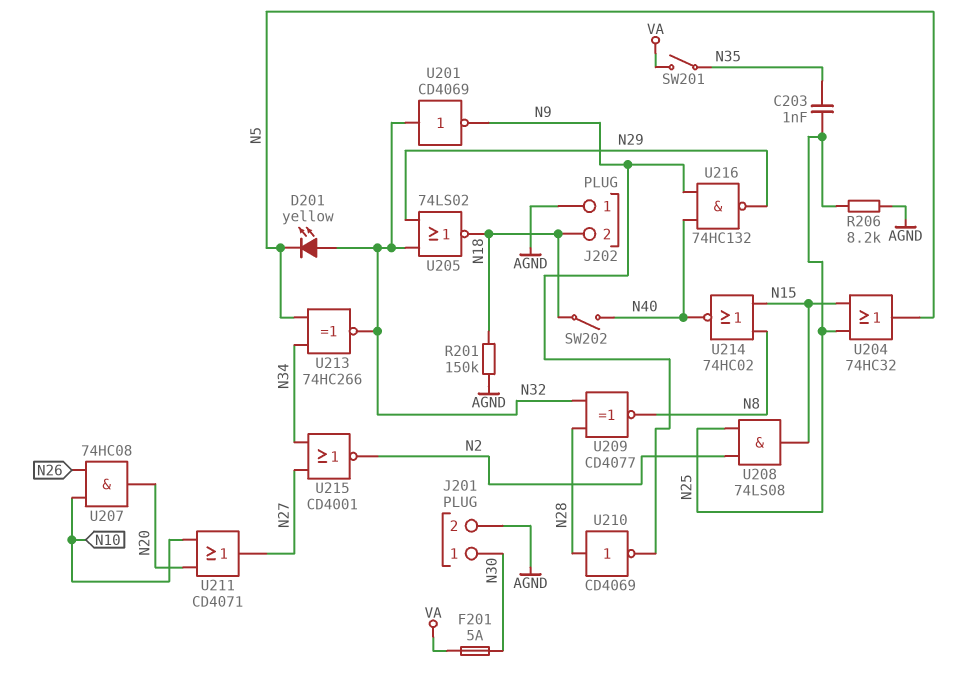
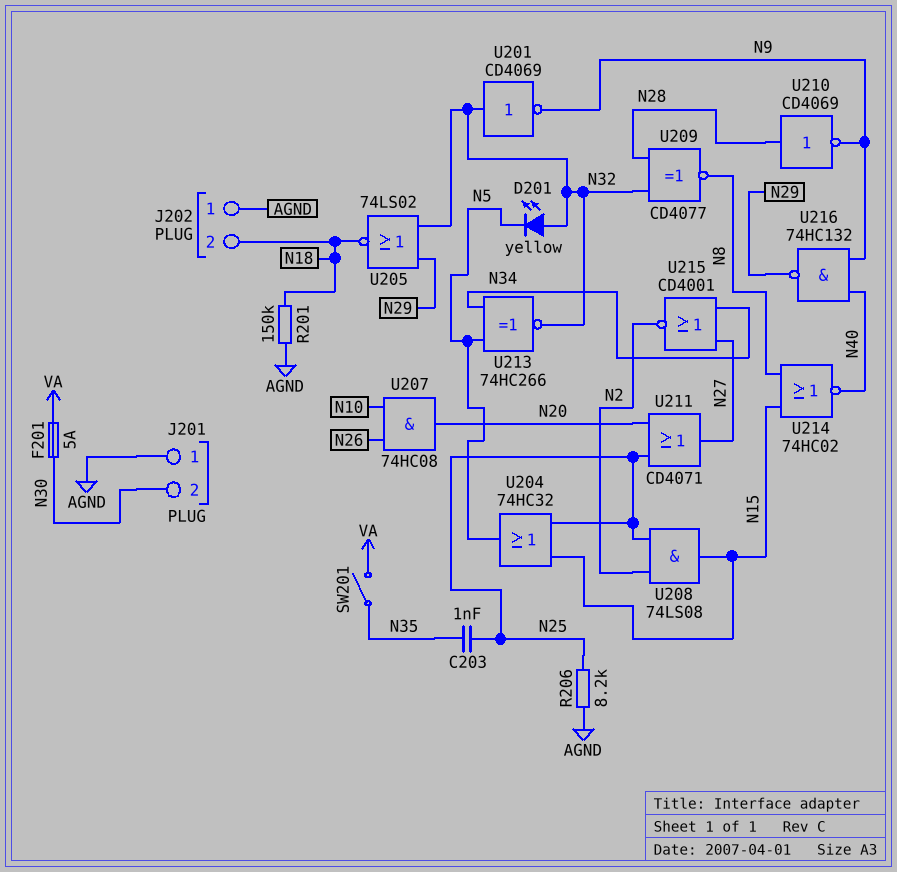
J201 pin 1: N30 -> AGND
J201 pin 2: AGND -> N30
SW202: switch (N18, N40) -> none
U211: OR CD4071 (in N10, in N20, out N27) -> OR CD4071 (in N20, in N25, out N27)

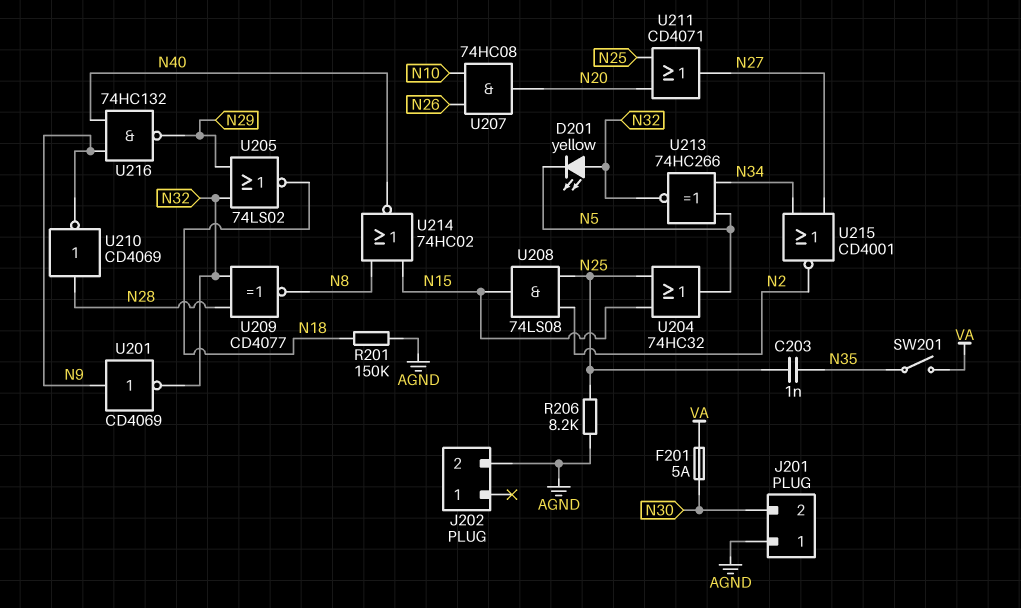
J202 pin 1: AGND -> none
J202 pin 2: N18 -> AGND
U201: NOT CD4069 (in N32, out N9) -> NOT CD4069 (in N9, out N32)

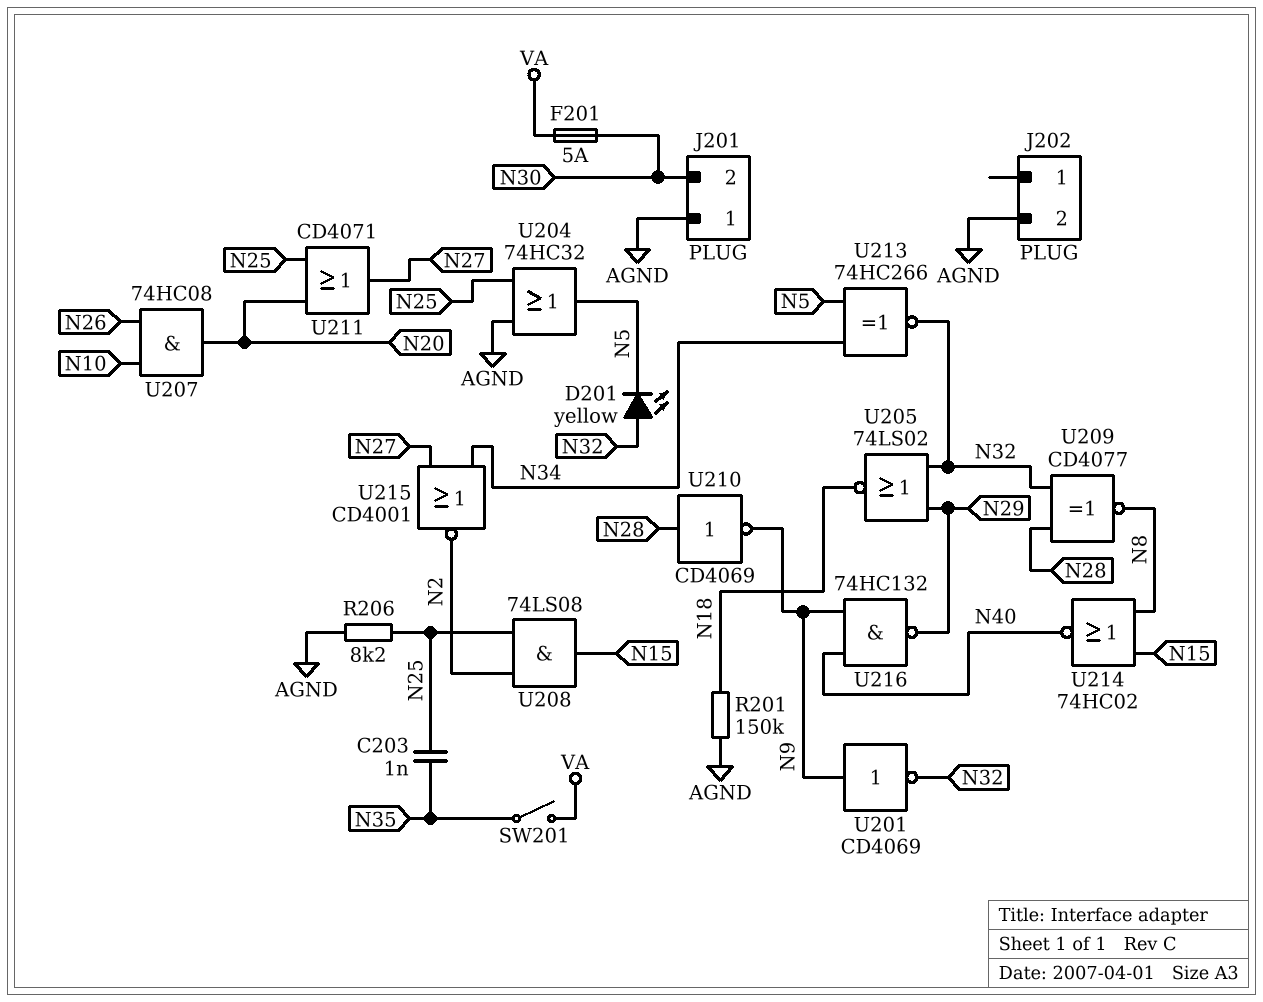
U204: OR 74HC32 (in N15, in N25, out N5) -> OR 74HC32 (in AGND, in N25, out N5)

